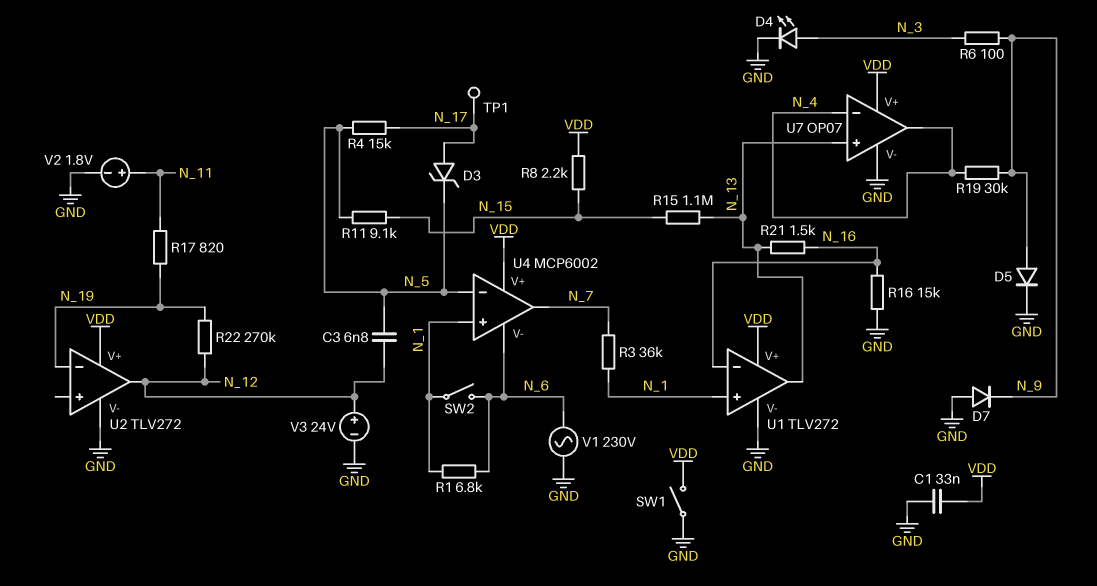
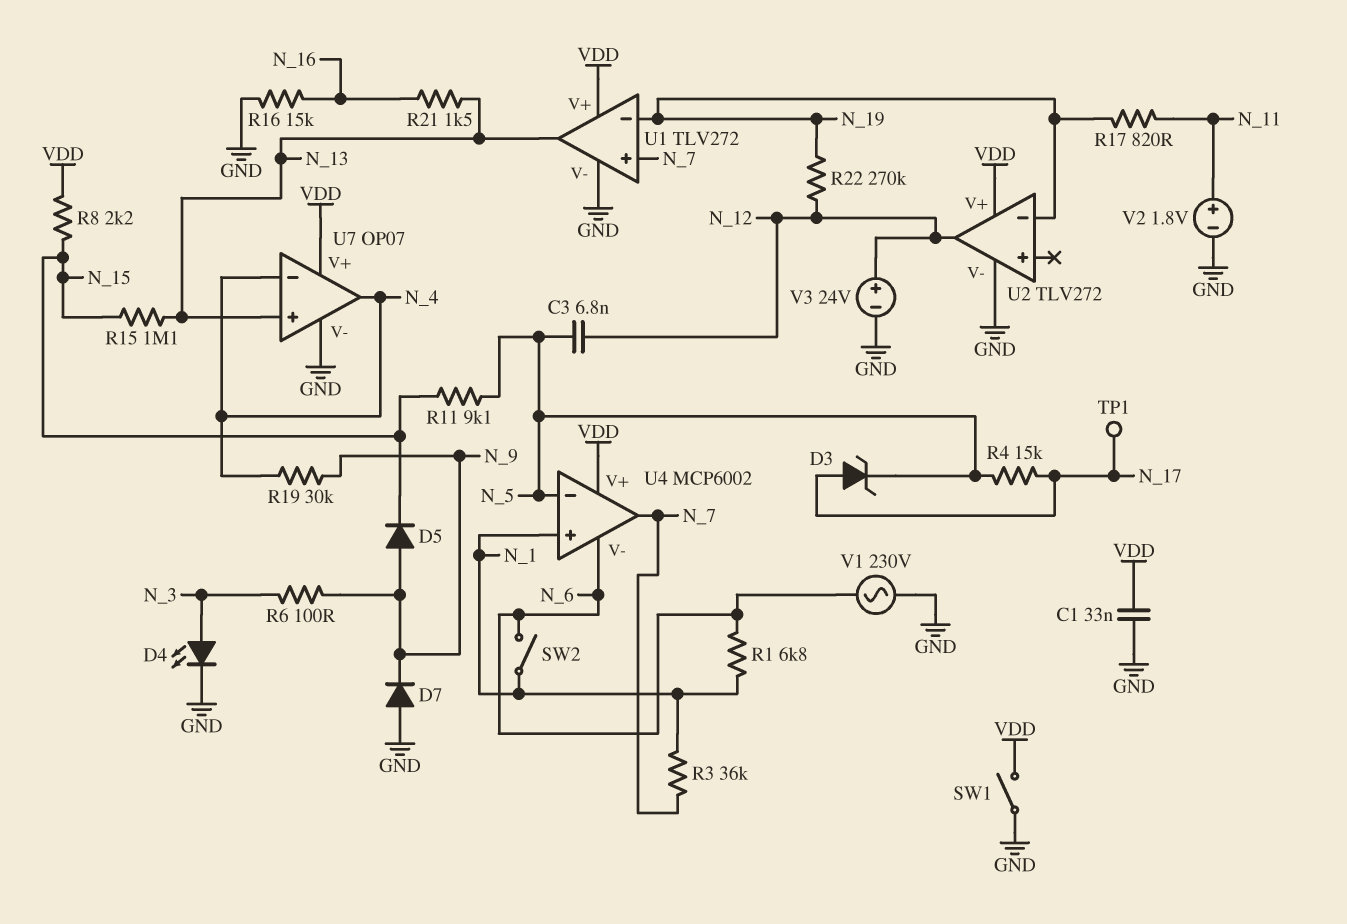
D5: diode (A N_9, K GND) -> diode (A N_9, K N_15)
U1 pin in+: N_1 -> N_7
U1 pin in-: N_16 -> N_19

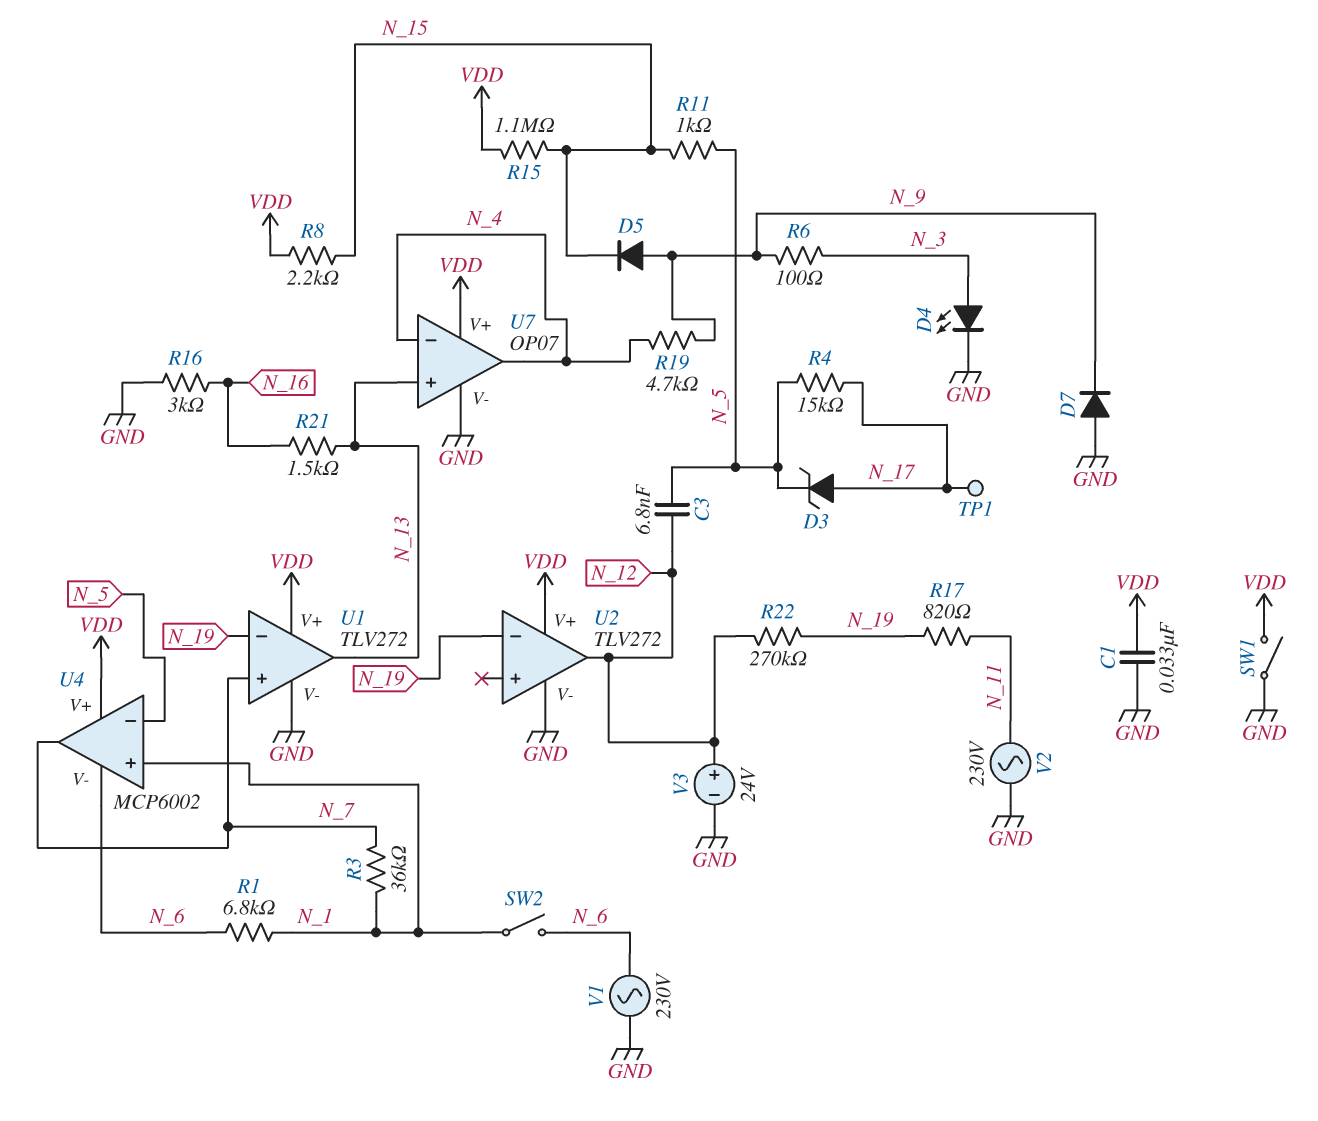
R11: 9.1k (N_5, N_15) -> 1k (N_5, N_15)
R15: 1.1M (N_13, N_15) -> 1.1M (N_15, VDD)
R16: 15k (GND, N_16) -> 3k (GND, N_16)
R19: 30k (N_4, N_9) -> 4.7k (N_4, N_9)
V2: 1.8V (plus N_11, minus GND) -> AC 230V (GND, N_11)

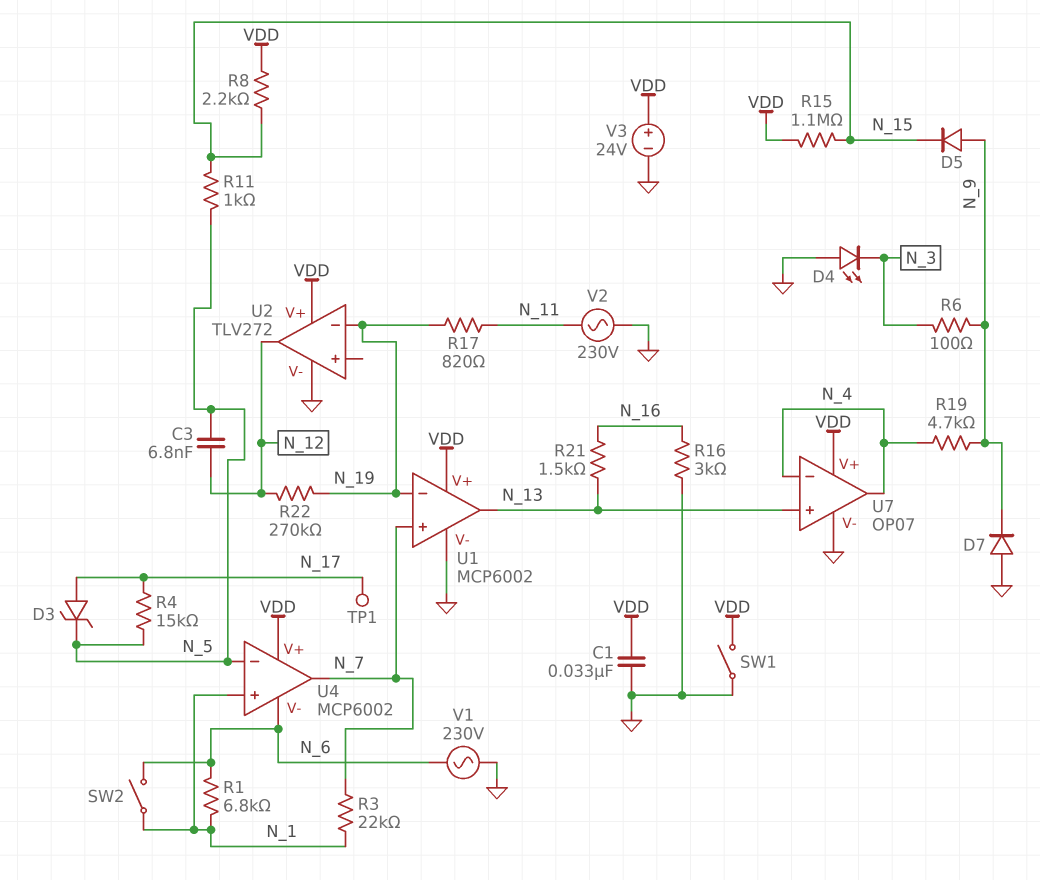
D4: LED (A N_3, K GND) -> LED (A GND, K N_3)
R3: 36k (N_1, N_7) -> 22k (N_1, N_7)
U1: TLV272 -> MCP6002
V3: 24V (plus N_12, minus GND) -> 24V (plus VDD, minus GND)

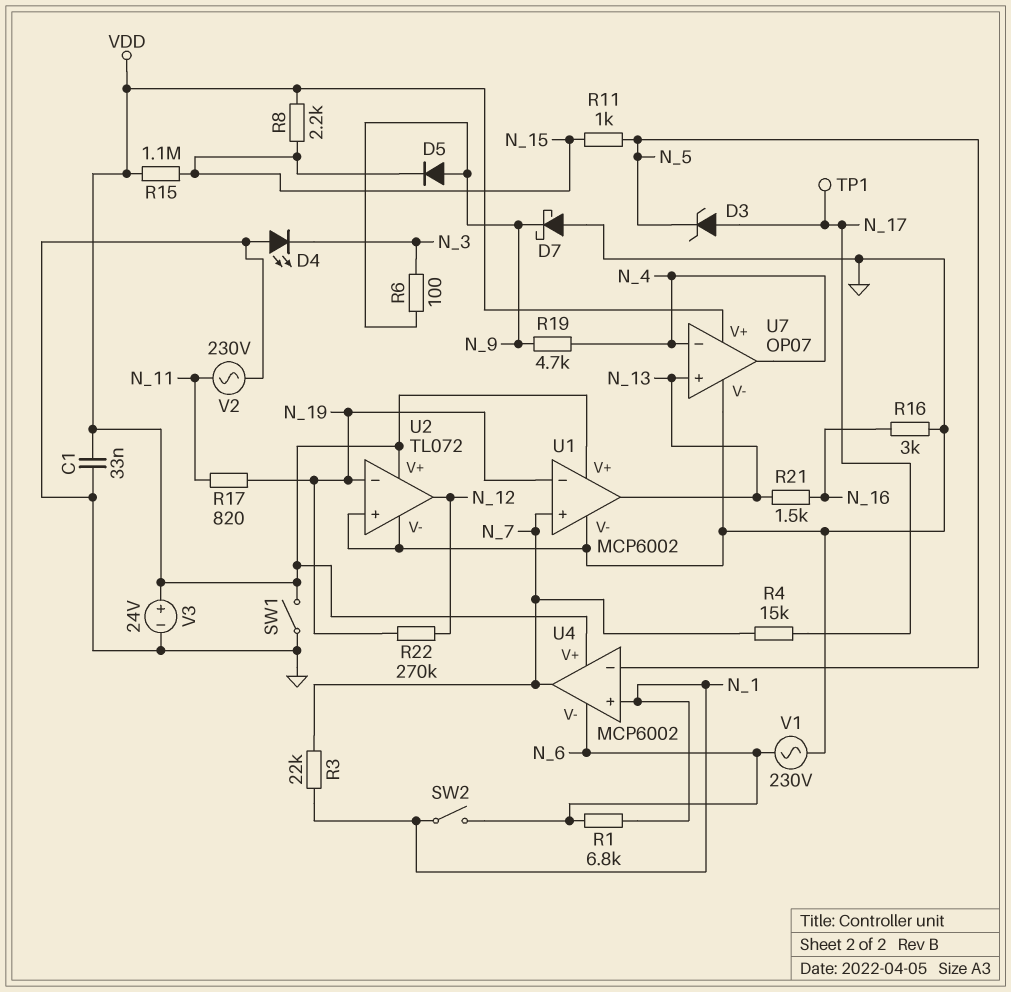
C3: 6.8nF (N_5, N_12) -> none
D7: diode (A GND, K N_9) -> schottky (A GND, K N_9)
R4: 15k (N_5, N_17) -> 15k (N_7, N_17)
U2: TLV272 -> TL072
U2 pin in+: none -> GND

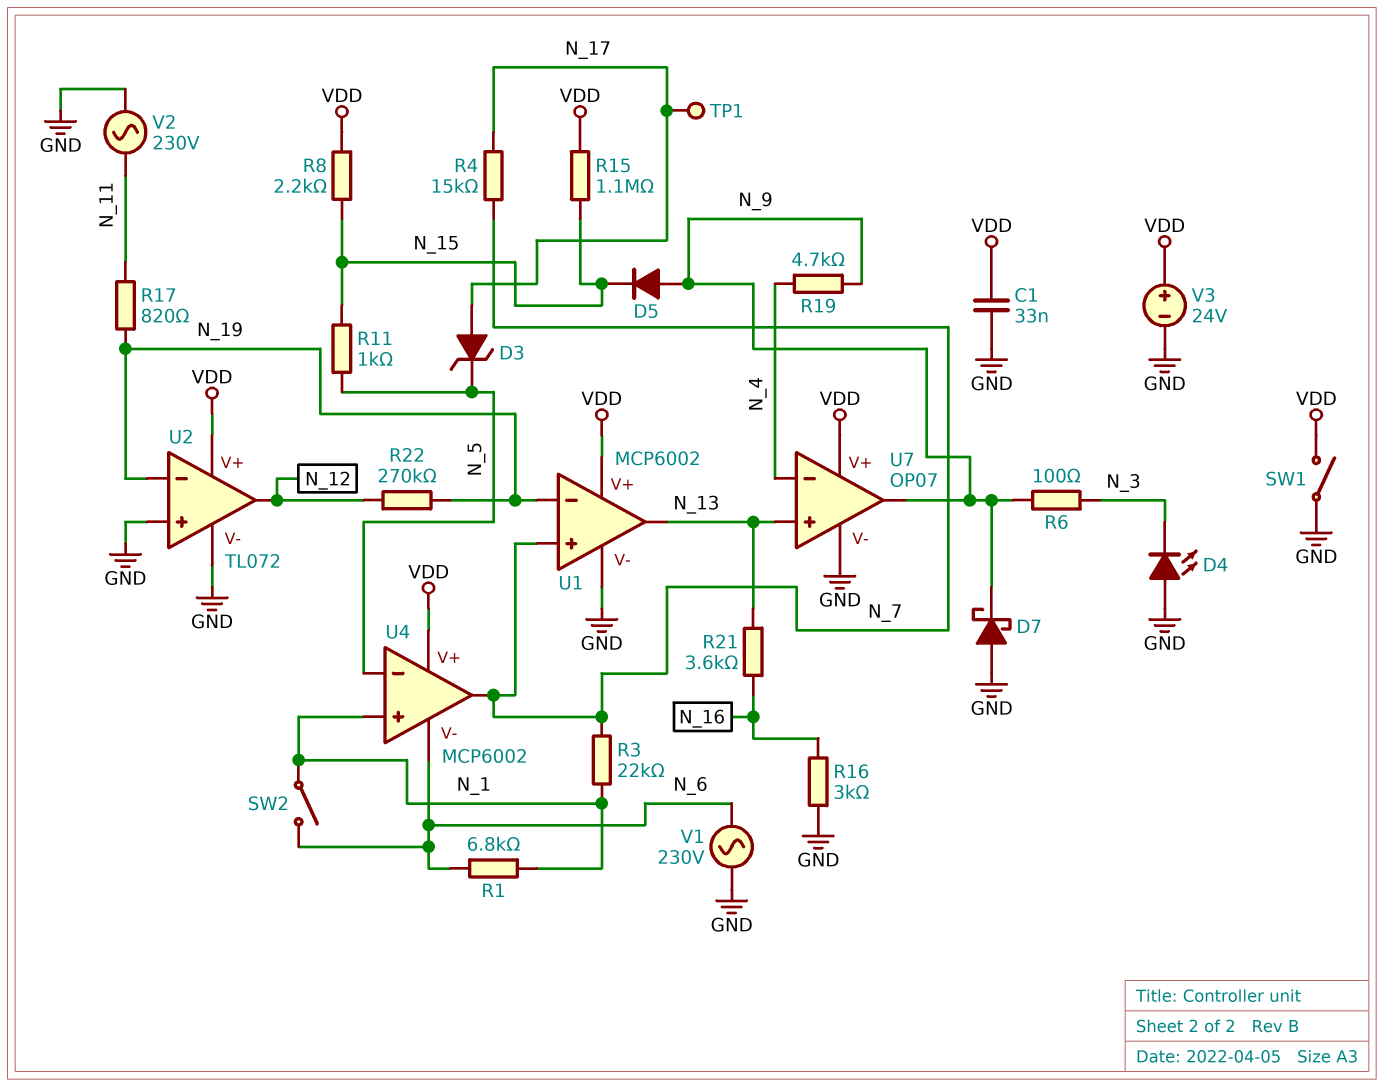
R21: 1.5k (N_13, N_16) -> 3.6k (N_13, N_16)
U7 pin out: N_4 -> N_9

